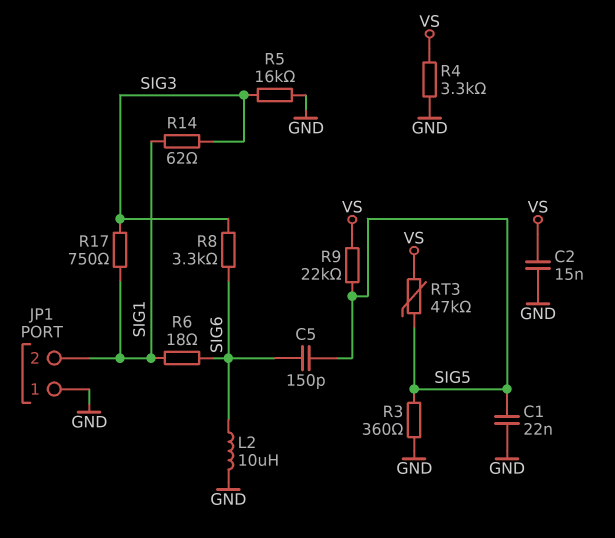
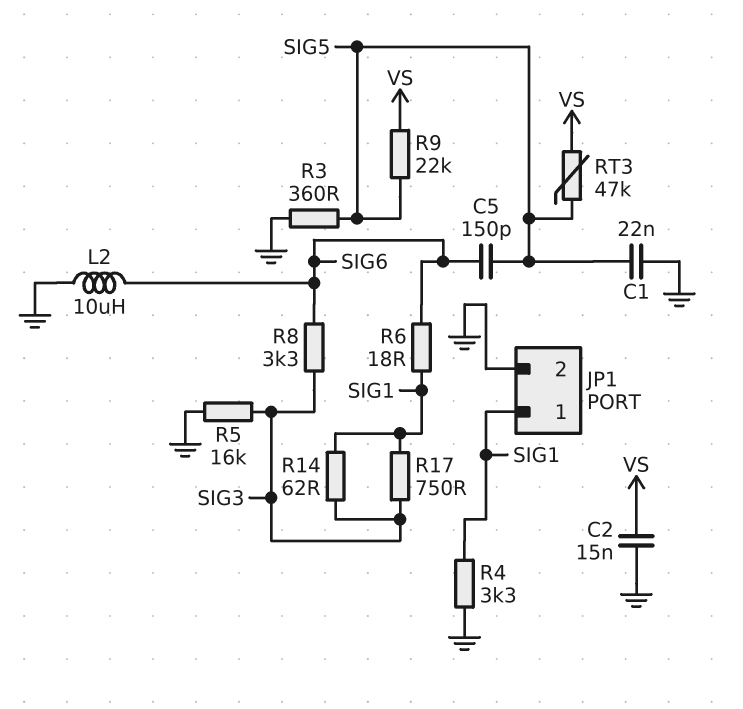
JP1 pin 1: GND -> SIG1
JP1 pin 2: SIG1 -> GND
R4: 3.3k (GND, VS) -> 3.3k (GND, SIG1)

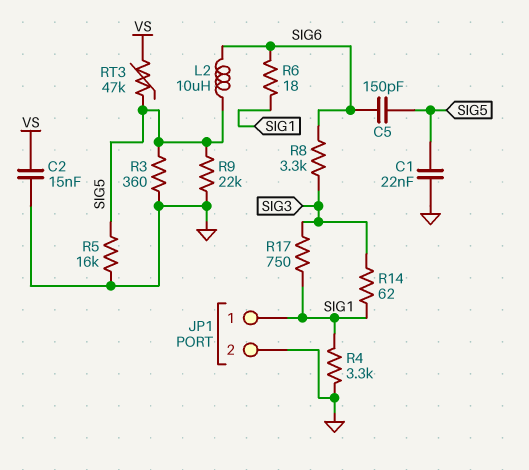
L2: 10uH (GND, SIG6) -> 10uH (SIG5, SIG6)
R5: 16k (GND, SIG3) -> 16k (GND, SIG5)
R9: 22k (SIG5, VS) -> 22k (GND, SIG5)

